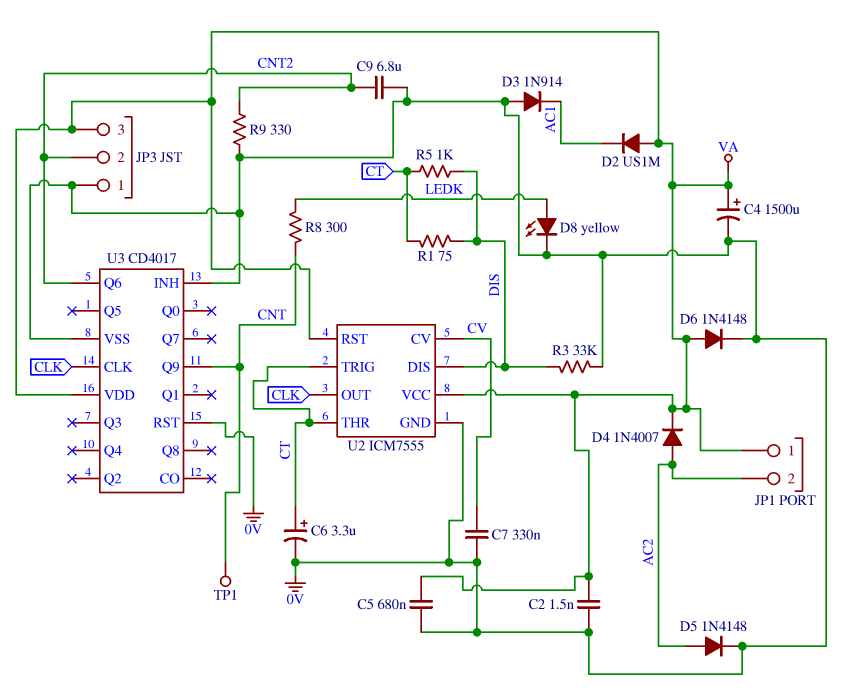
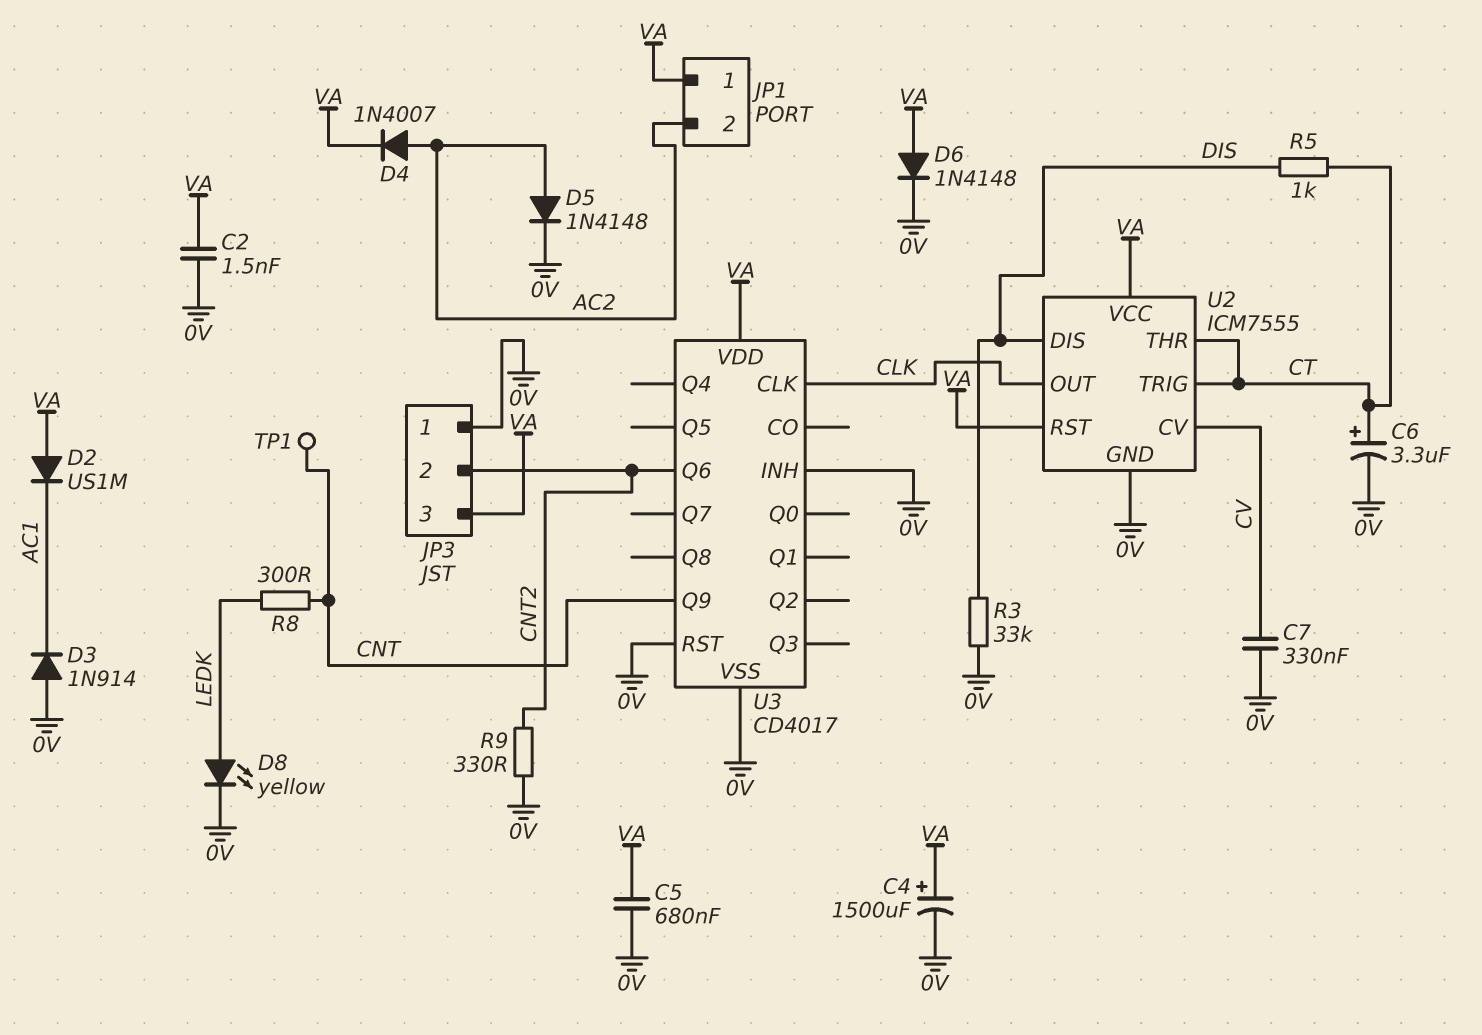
C9: 6.8uF (0V, CNT2) -> none
R1: 75 (CT, DIS) -> none

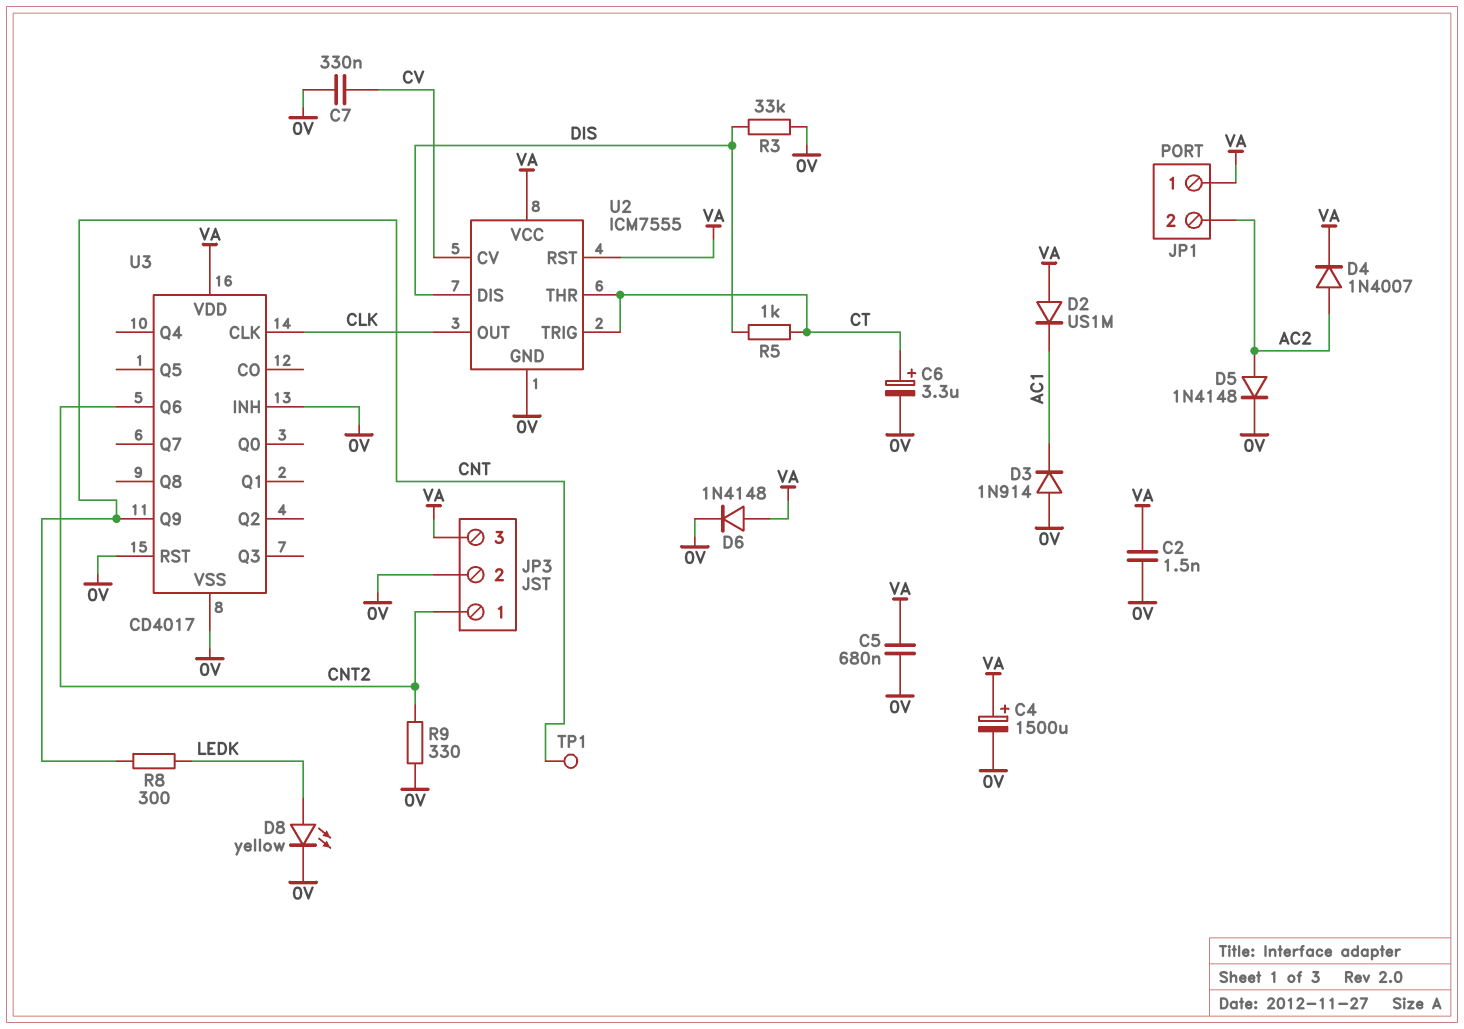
JP3 pin 1: 0V -> CNT2
JP3 pin 2: CNT2 -> 0V

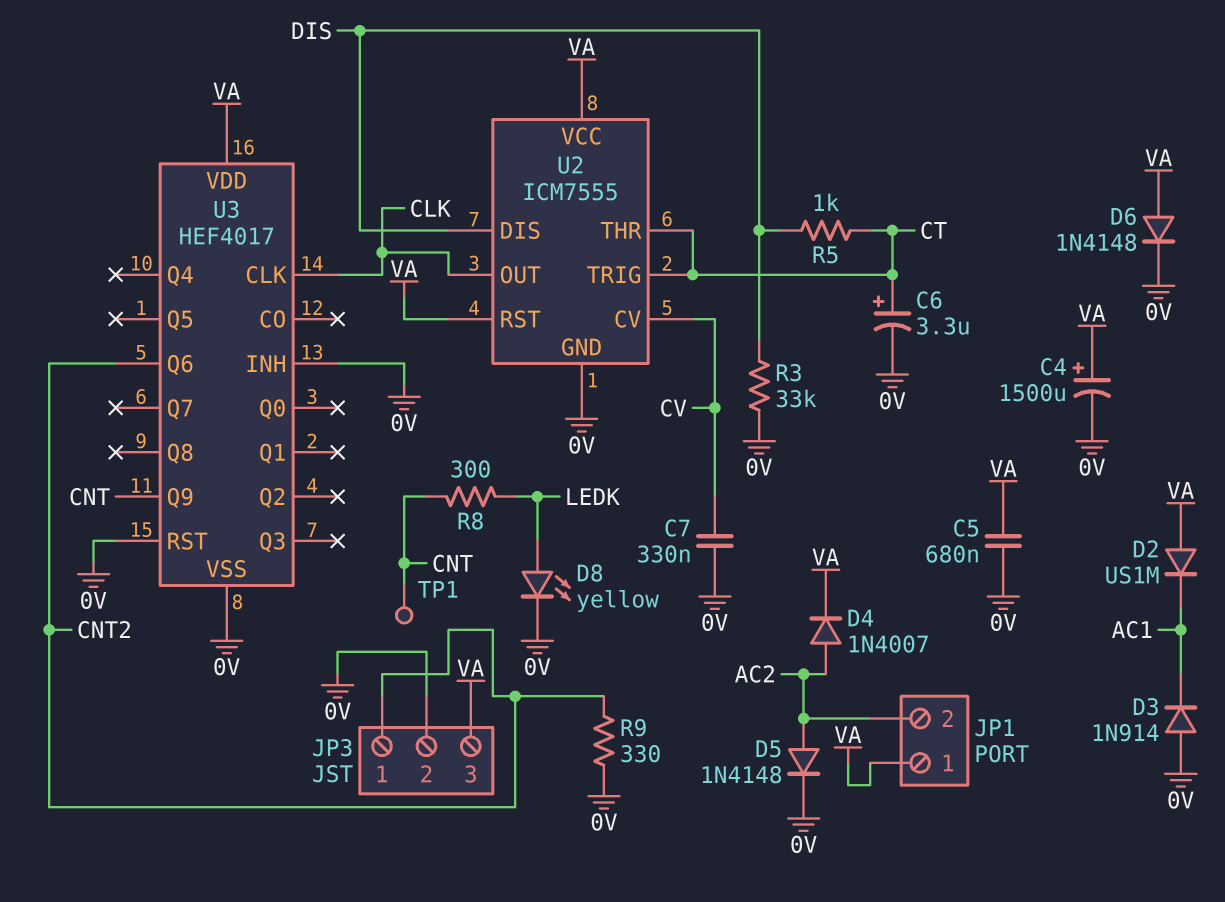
C2: 1.5nF (0V, VA) -> none
U3: CD4017 -> HEF4017

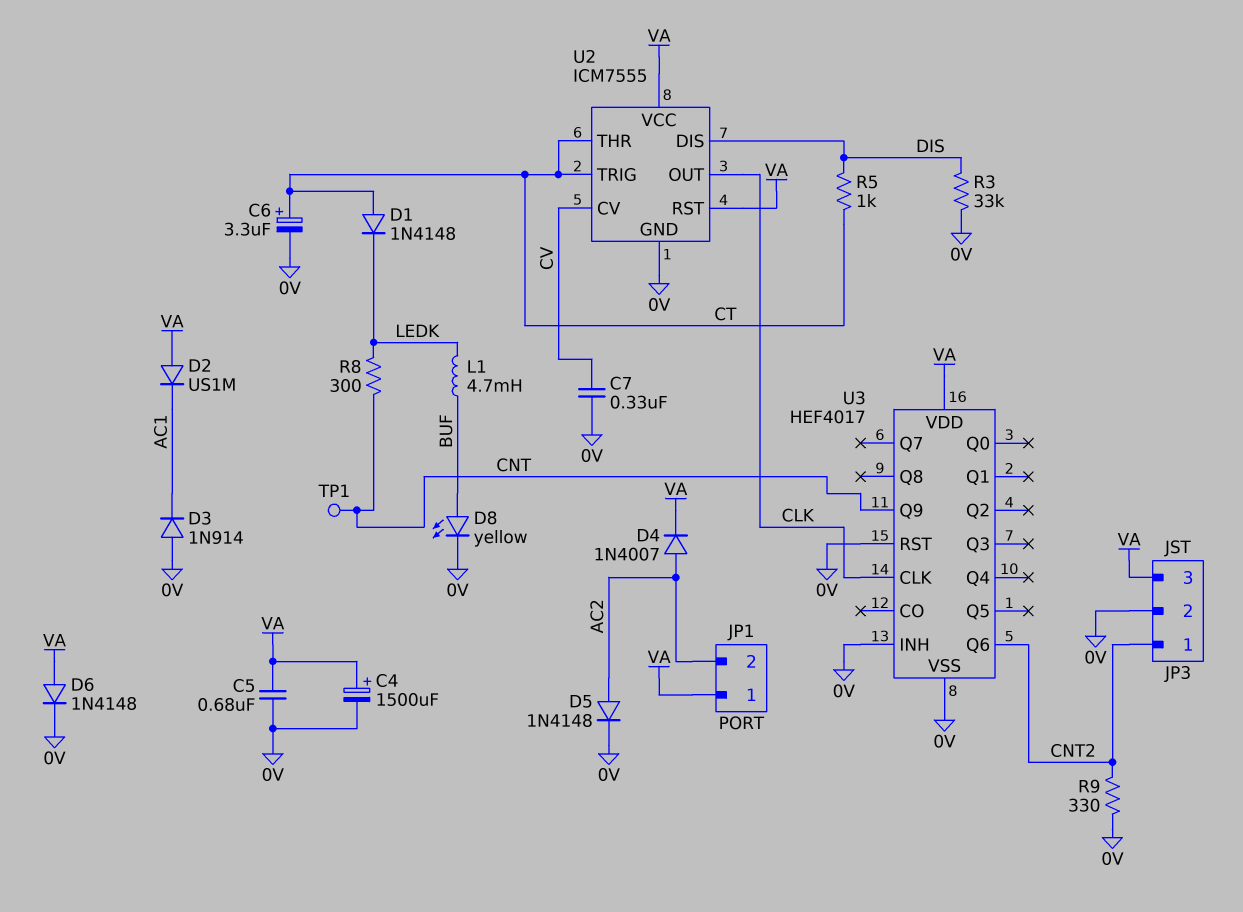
D1: none -> diode 1N4148 (A CT, K LEDK)
D8: LED yellow (A LEDK, K 0V) -> LED yellow (A BUF, K 0V)
L1: none -> 4.7mH (BUF, LEDK)

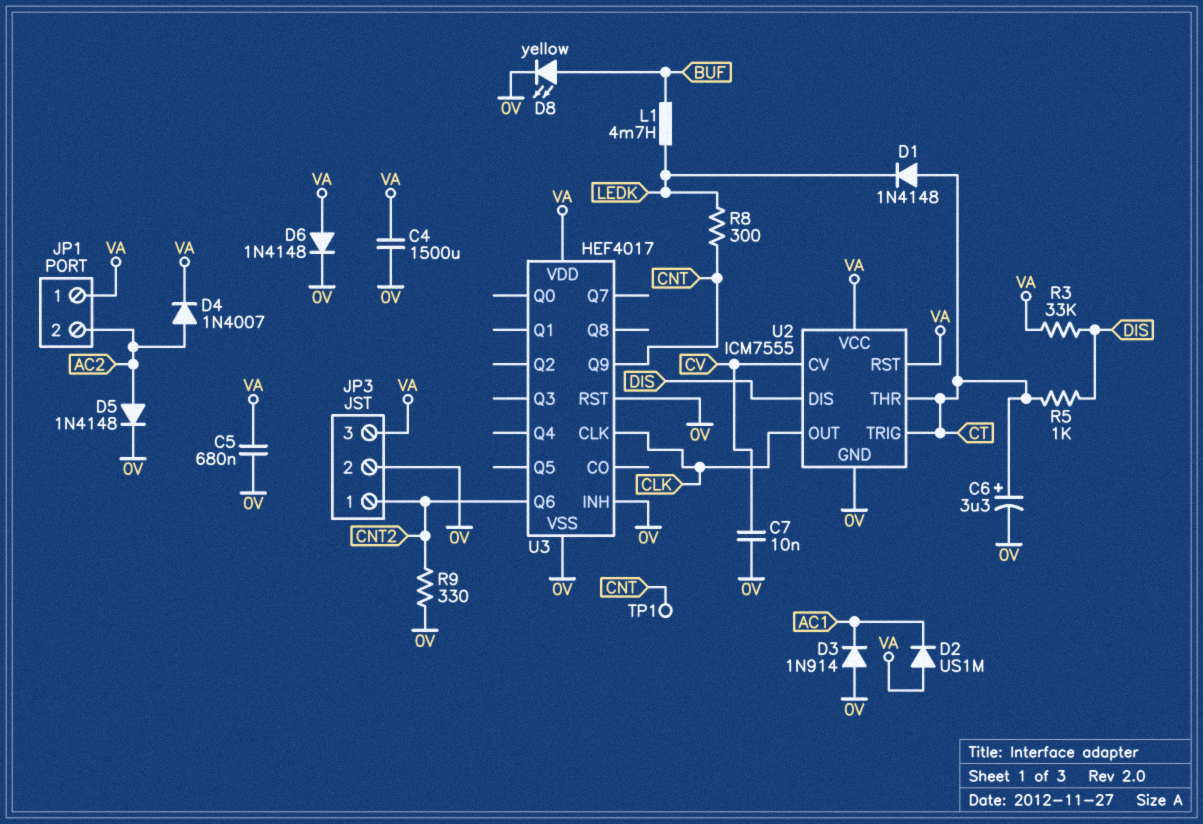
C4: 1500uF (plus VA, minus 0V) -> 1500uF (0V, VA)
C7: 330nF (0V, CV) -> 10nF (0V, CV)
R3: 33k (0V, DIS) -> 33k (DIS, VA)

